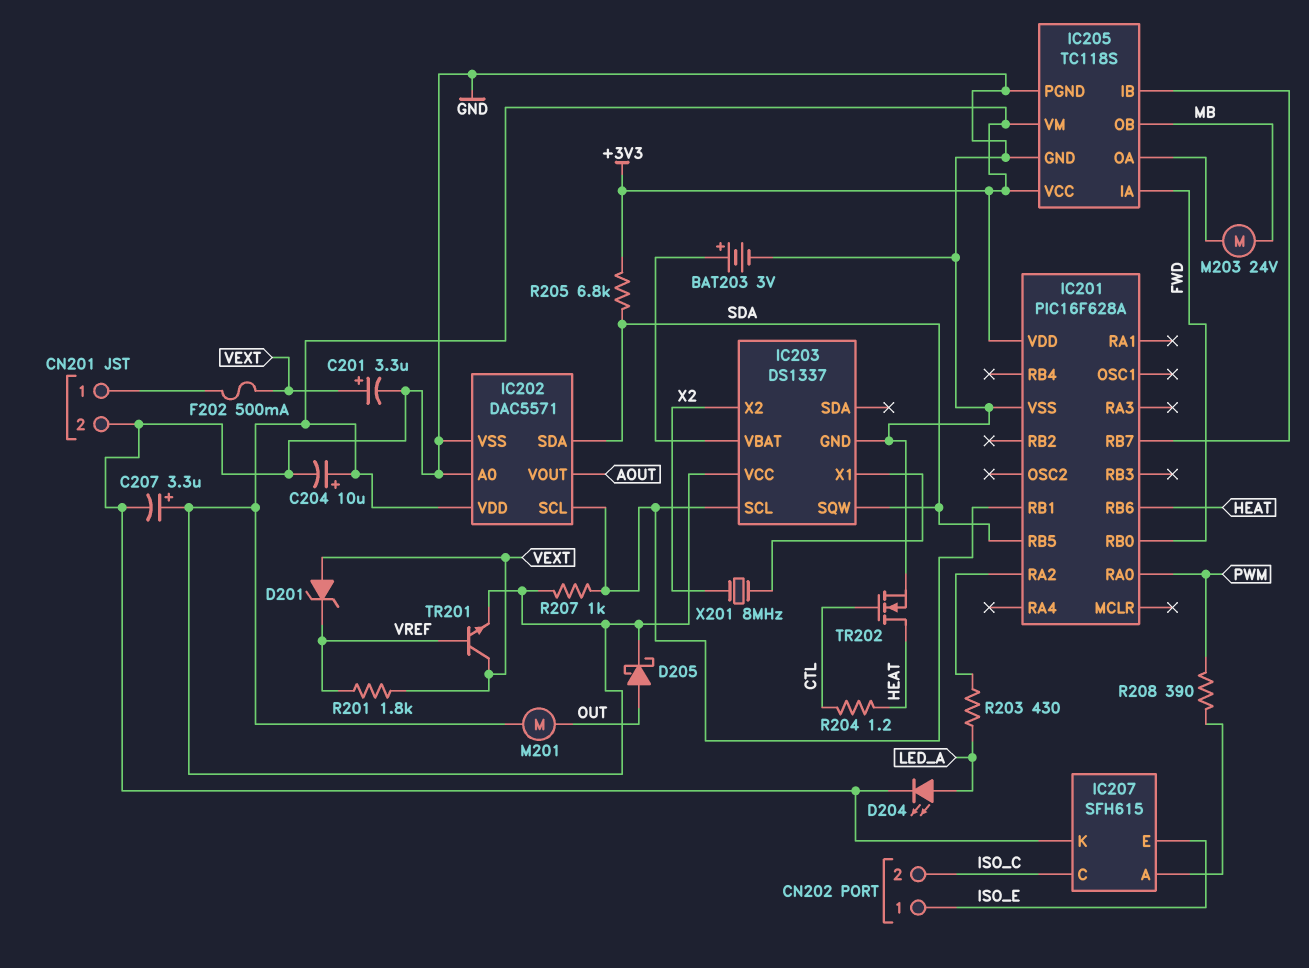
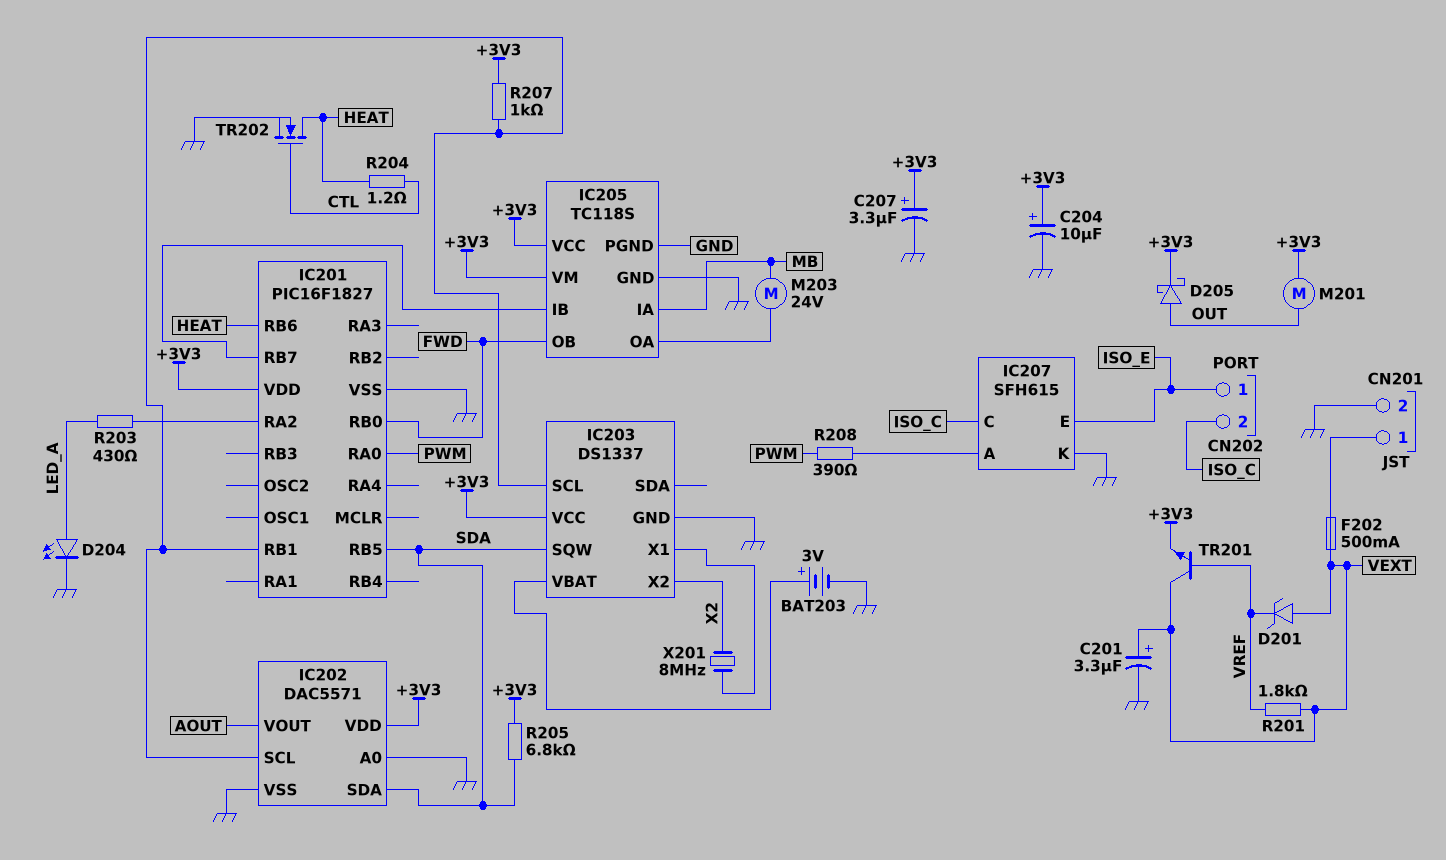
IC201: PIC16F628A -> PIC16F1827
IC205 pin IA: FWD -> MB
IC205 pin OB: MB -> FWD

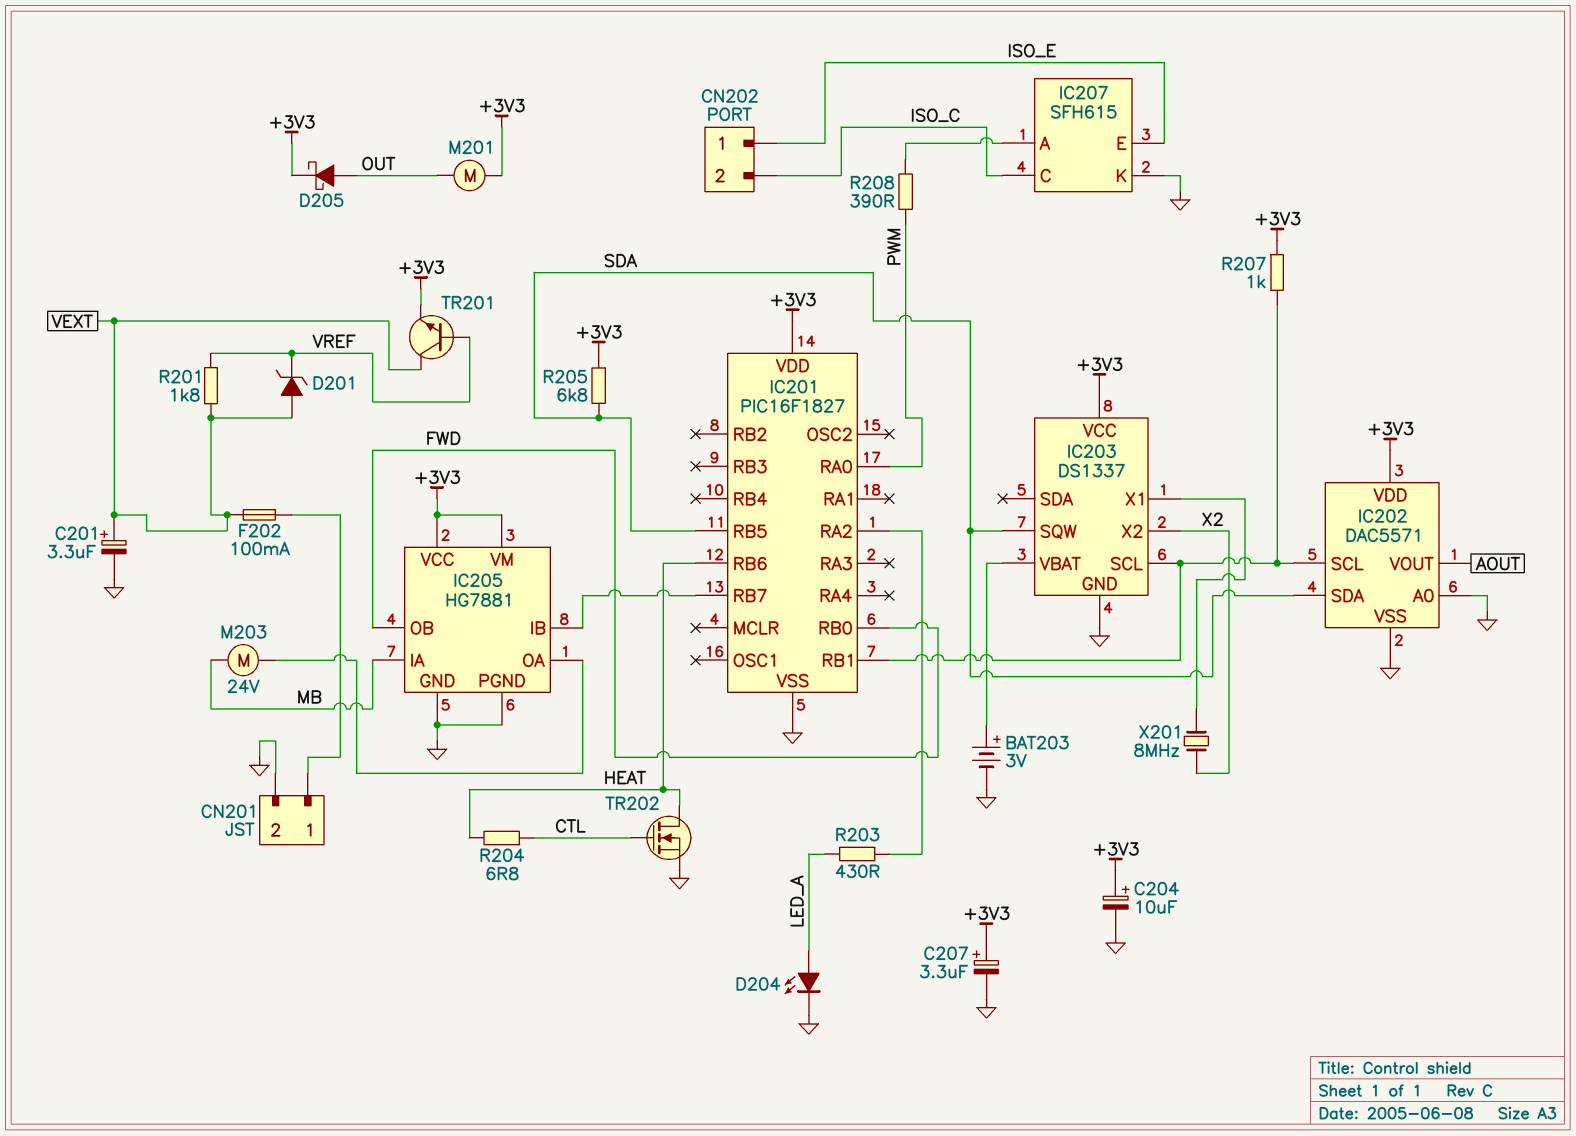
F202: 500mA (CN201/1, VEXT) -> 100mA (CN201/1, VEXT)
IC205: TC118S -> HG7881
R204: 1.2 (CTL, HEAT) -> 6.8 (CTL, HEAT)

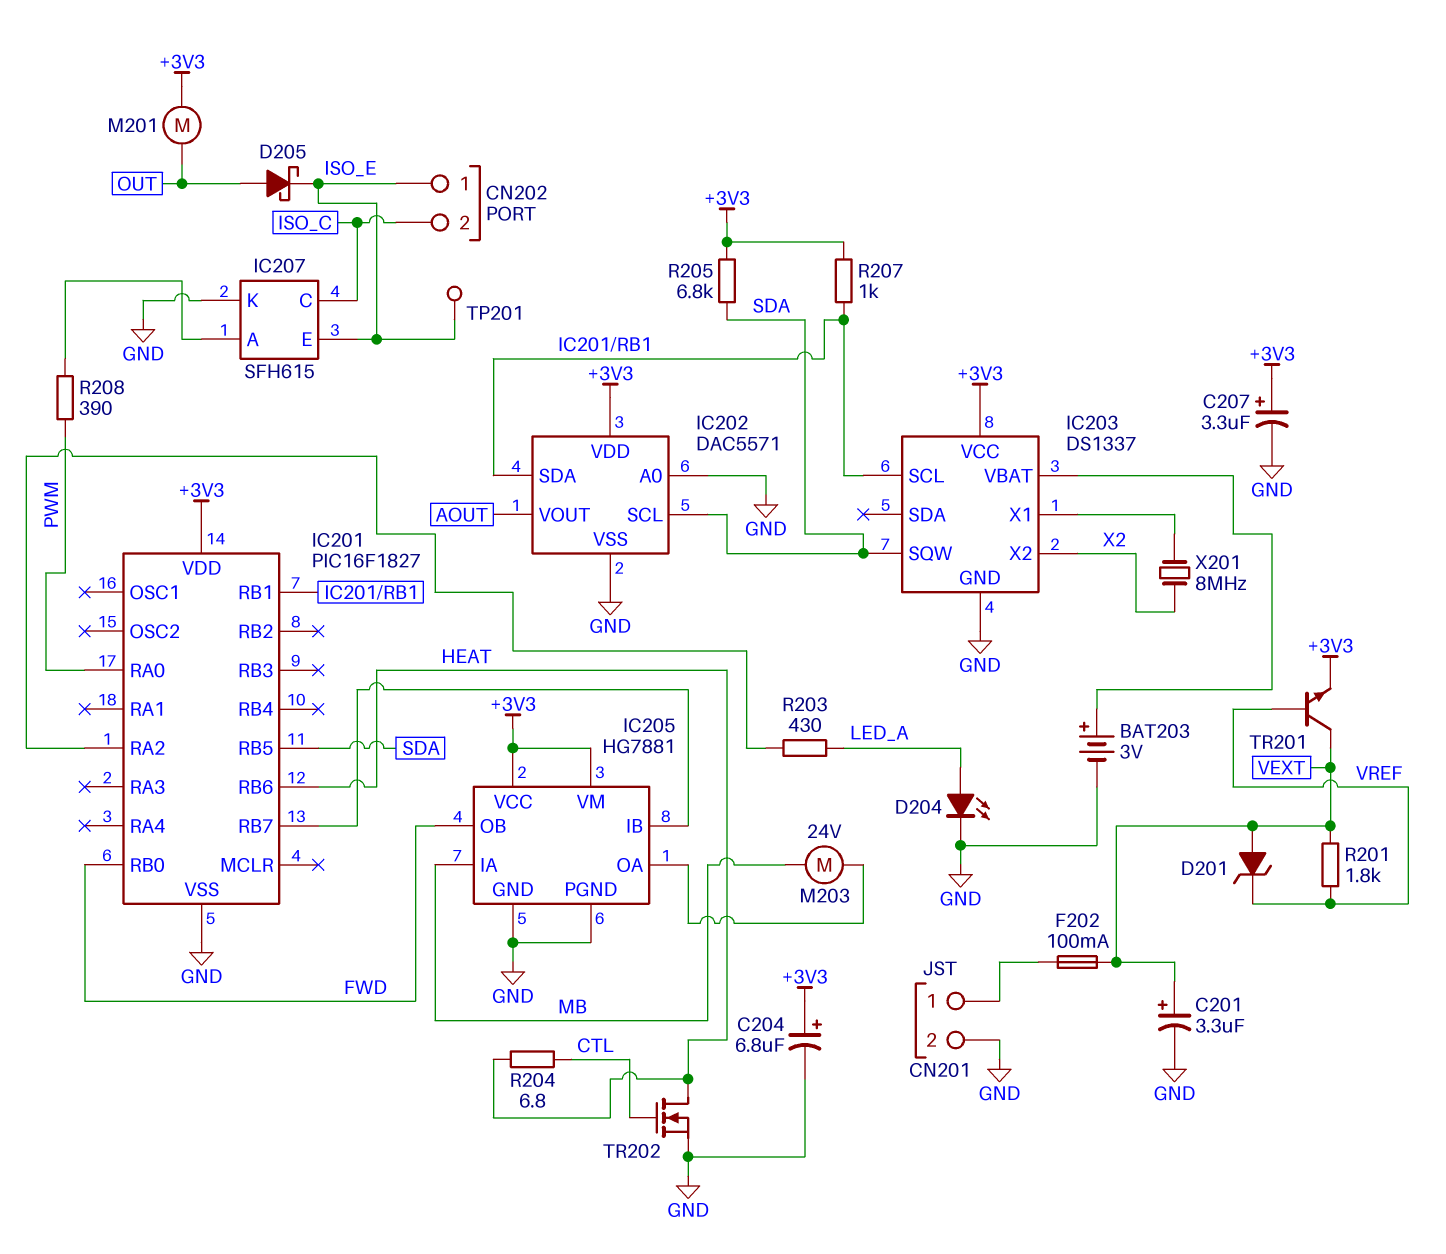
C204: 10uF (plus +3V3, minus GND) -> 6.8uF (plus +3V3, minus GND)
D205: schottky (A OUT, K +3V3) -> schottky (A OUT, K ISO_E)
IC202 pin SCL: IC201/RB1 -> SDA
IC202 pin SDA: SDA -> IC201/RB1
TP201: none -> test point (ISO_E)

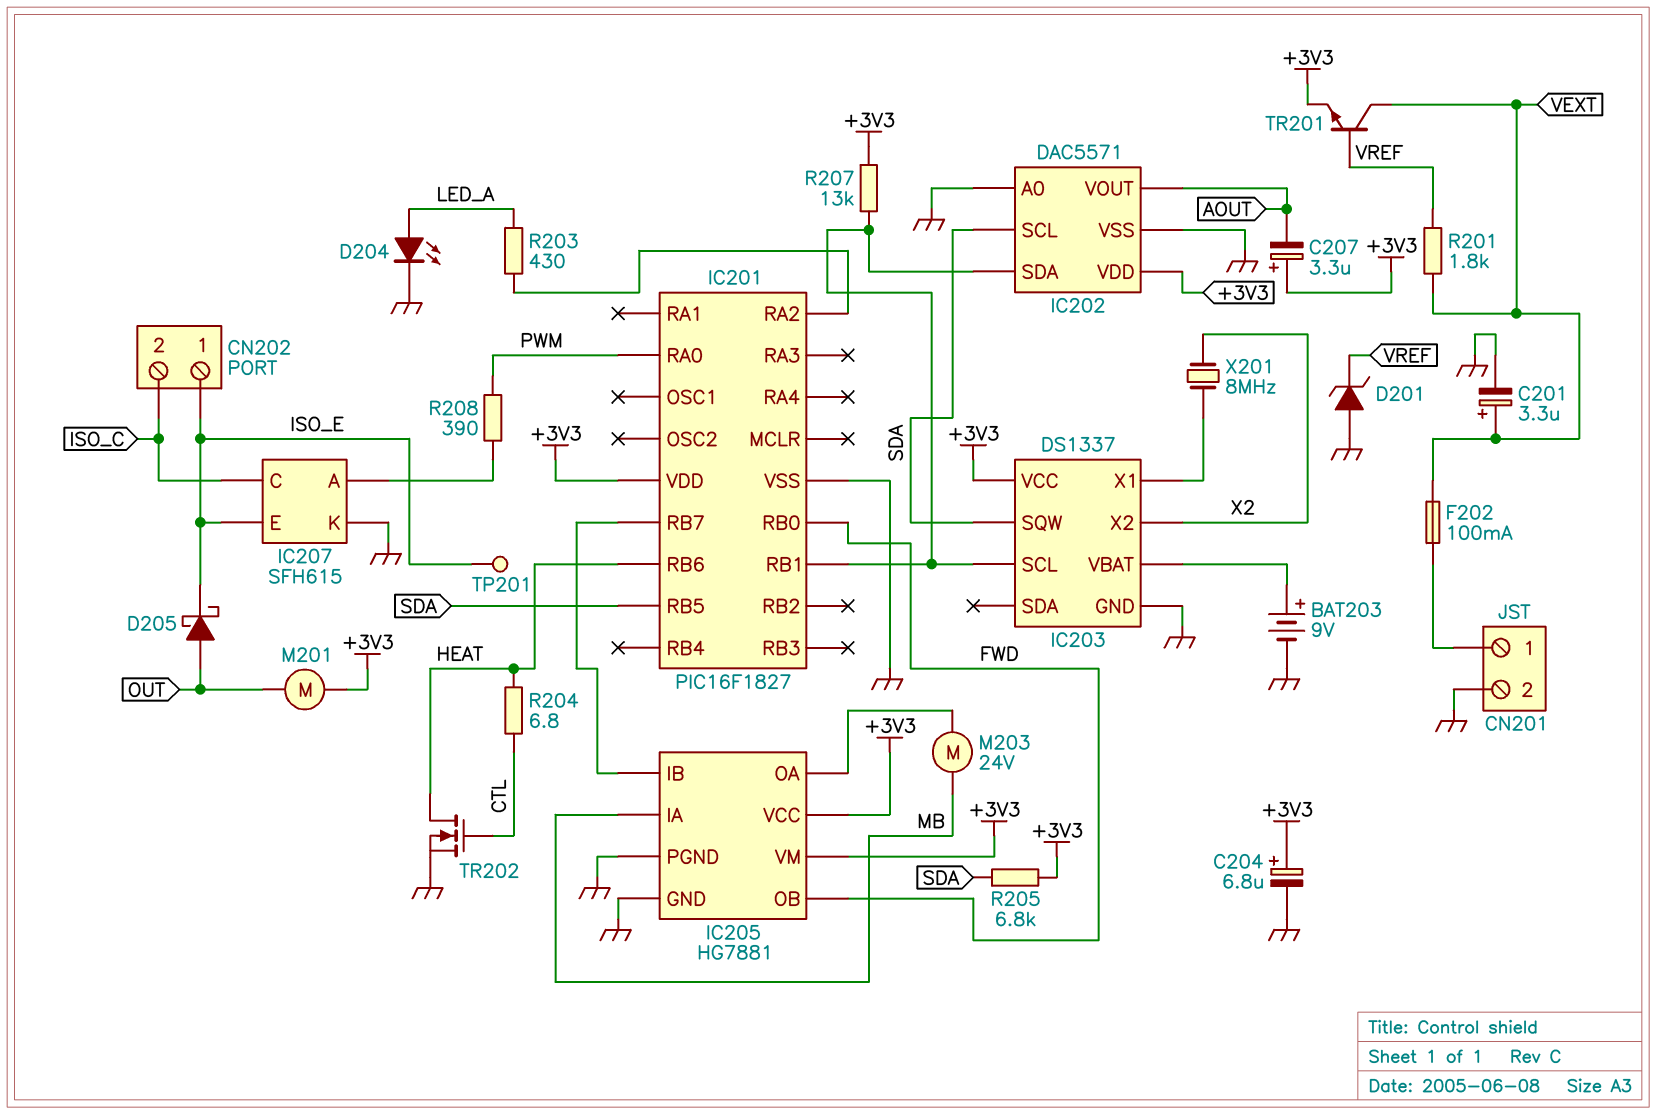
BAT203: 3V (plus IC203/VBAT, minus GND) -> 9V (plus IC203/VBAT, minus GND)
C207: 3.3uF (plus +3V3, minus GND) -> 3.3uF (plus +3V3, minus AOUT)
D201: zener (A VEXT, K VREF) -> zener (A GND, K VREF)
R207: 1k (+3V3, IC201/RB1) -> 13k (+3V3, IC201/RB1)

